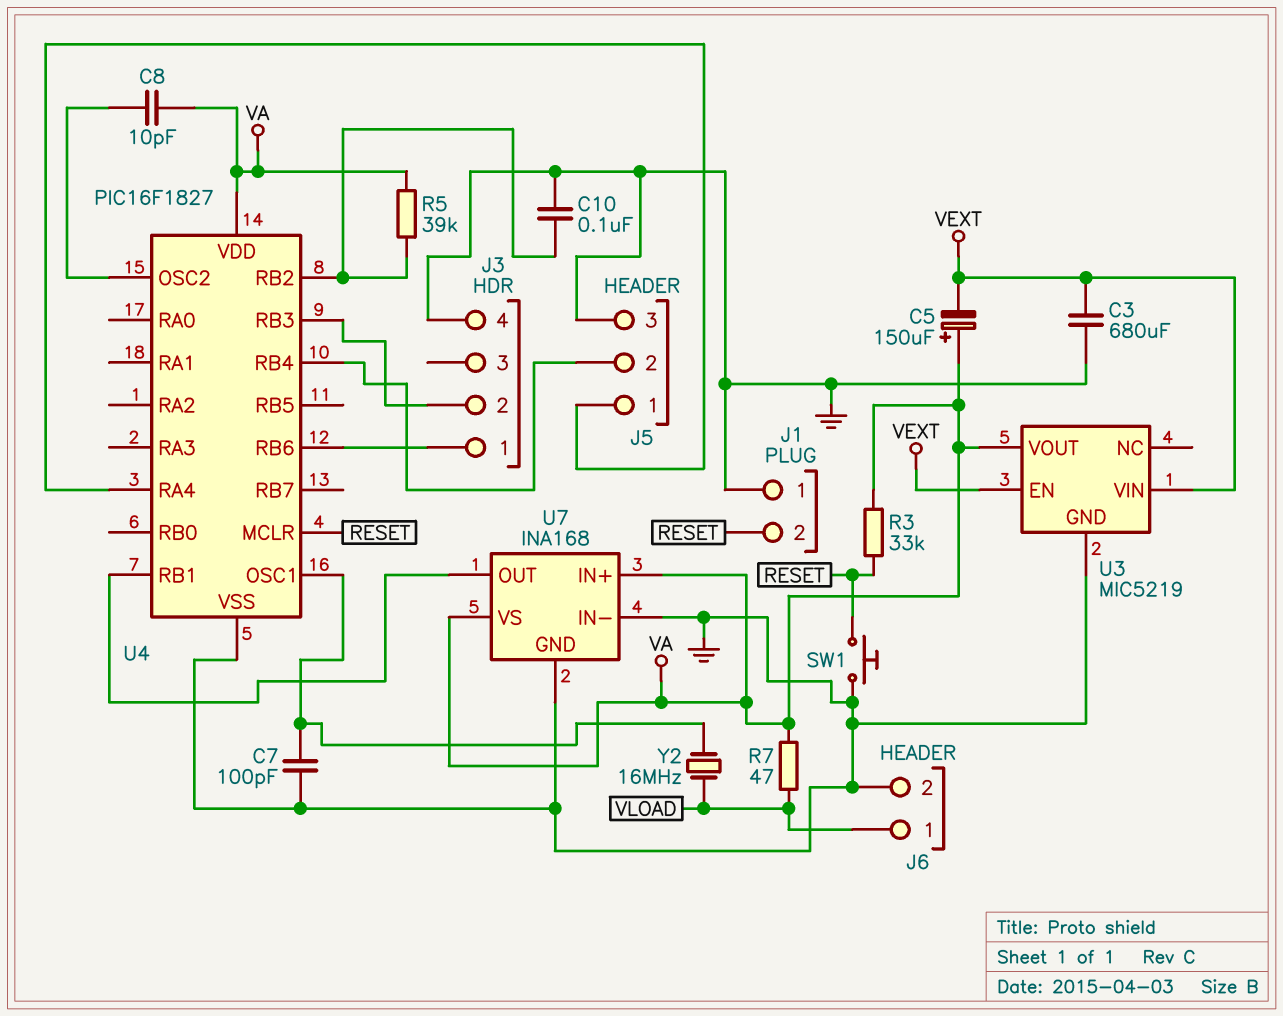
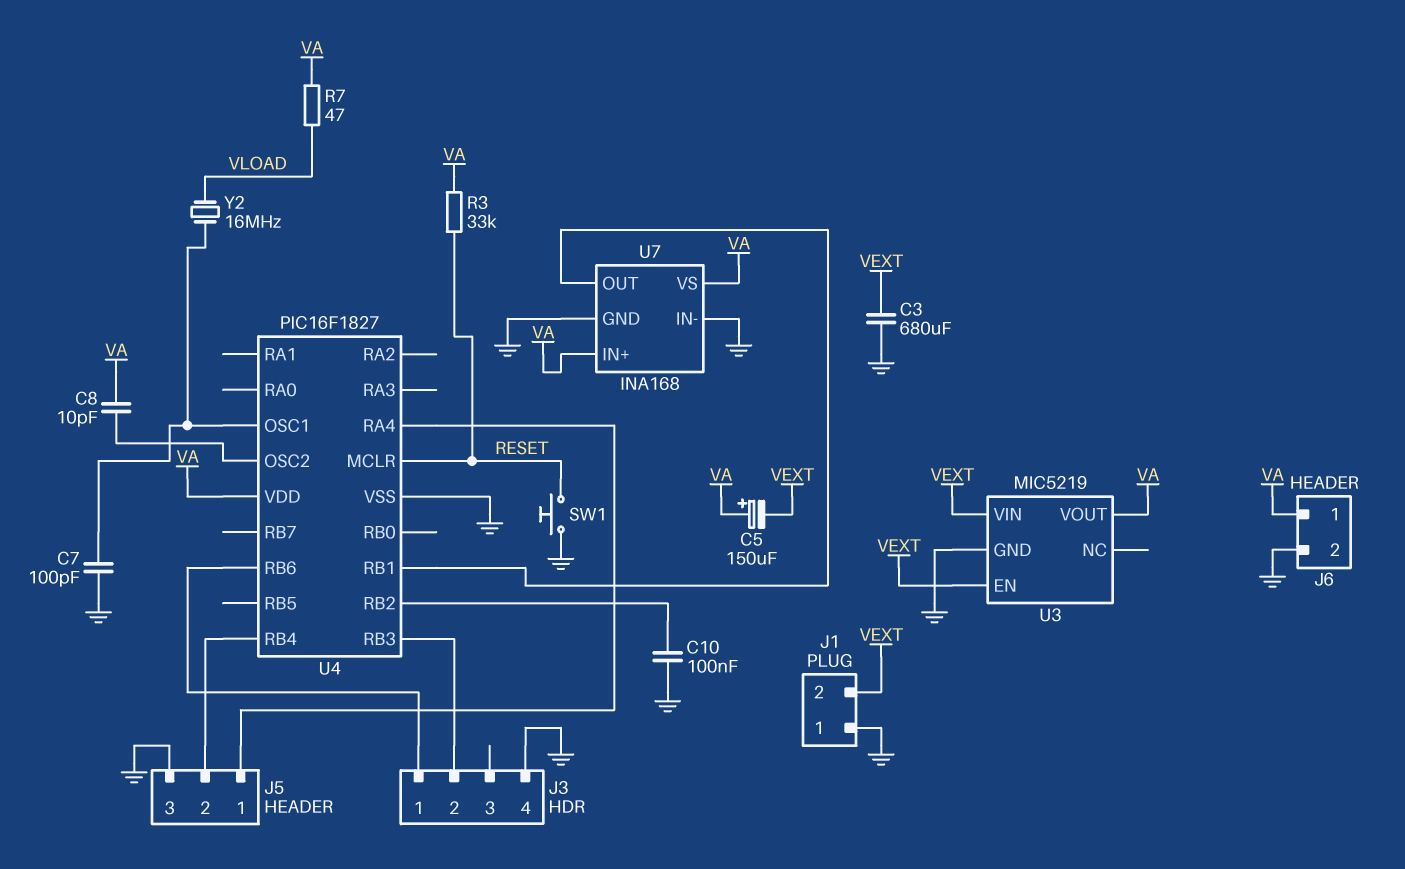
J1 pin 2: RESET -> VEXT
J6 pin 1: VLOAD -> VA
R5: 39k (U4/RB2, VA) -> none

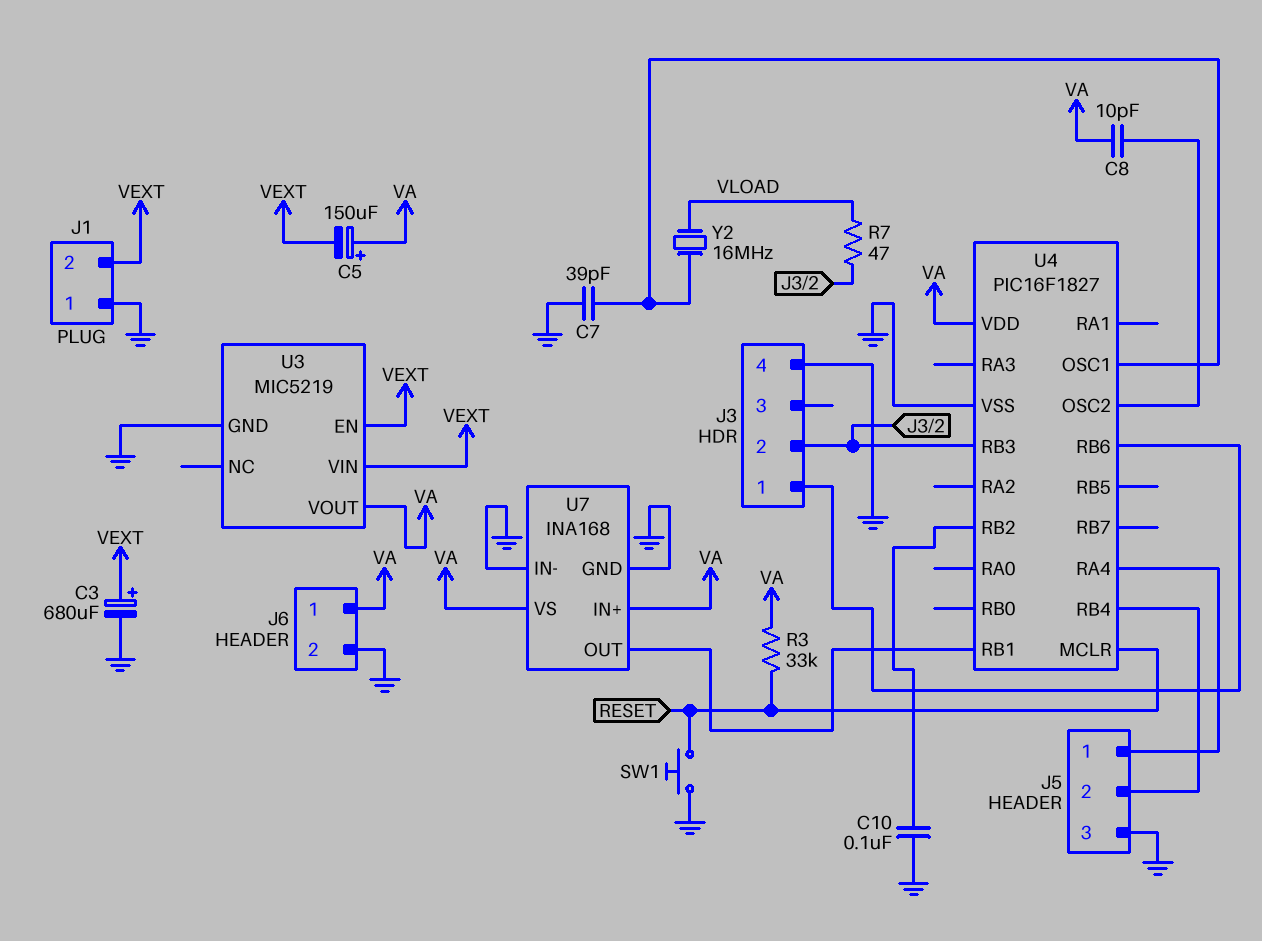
C3: 680uF (GND, VEXT) -> 680uF (plus VEXT, minus GND)
C7: 100pF (GND, U4/OSC1) -> 39pF (GND, U4/OSC1)
R7: 47 (VA, VLOAD) -> 47 (J3/2, VLOAD)

